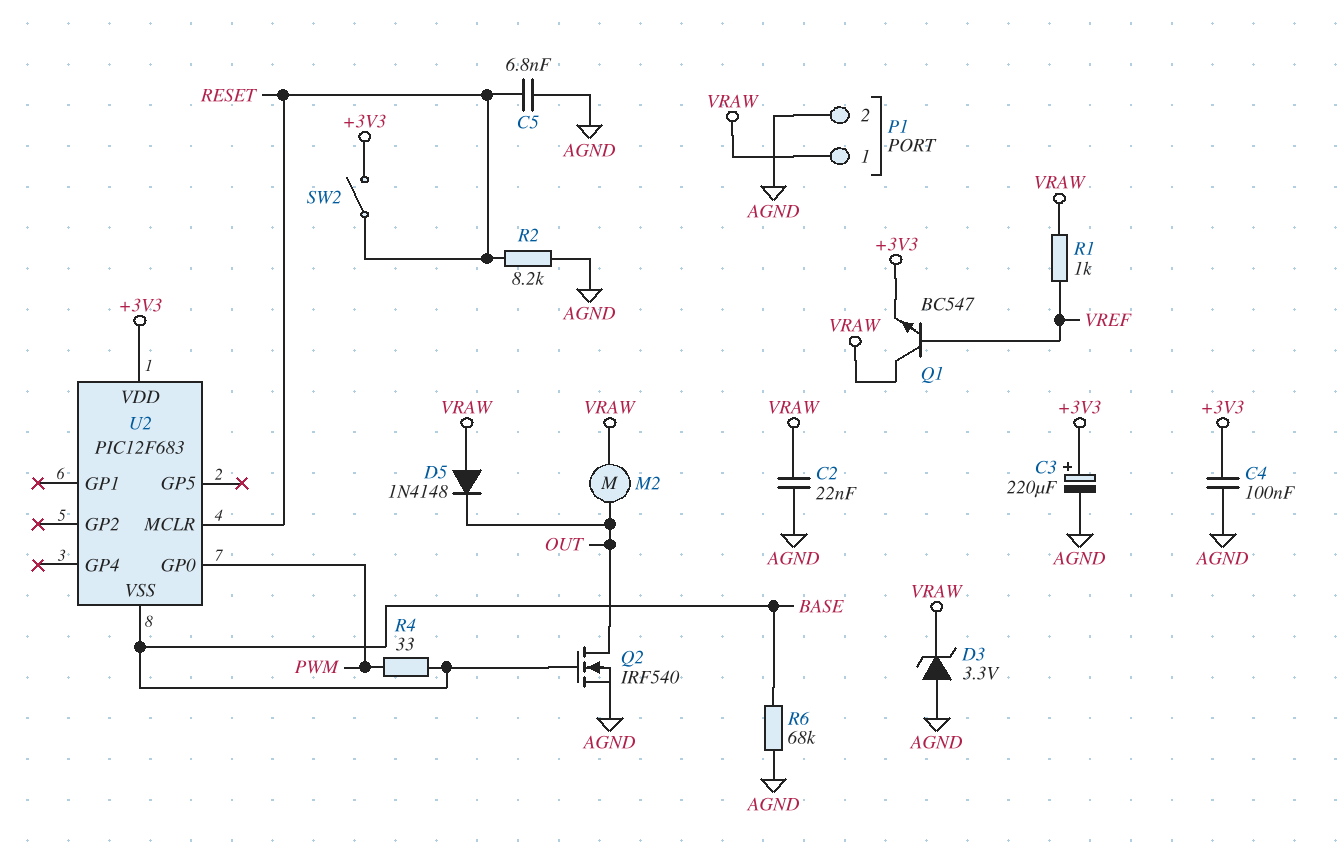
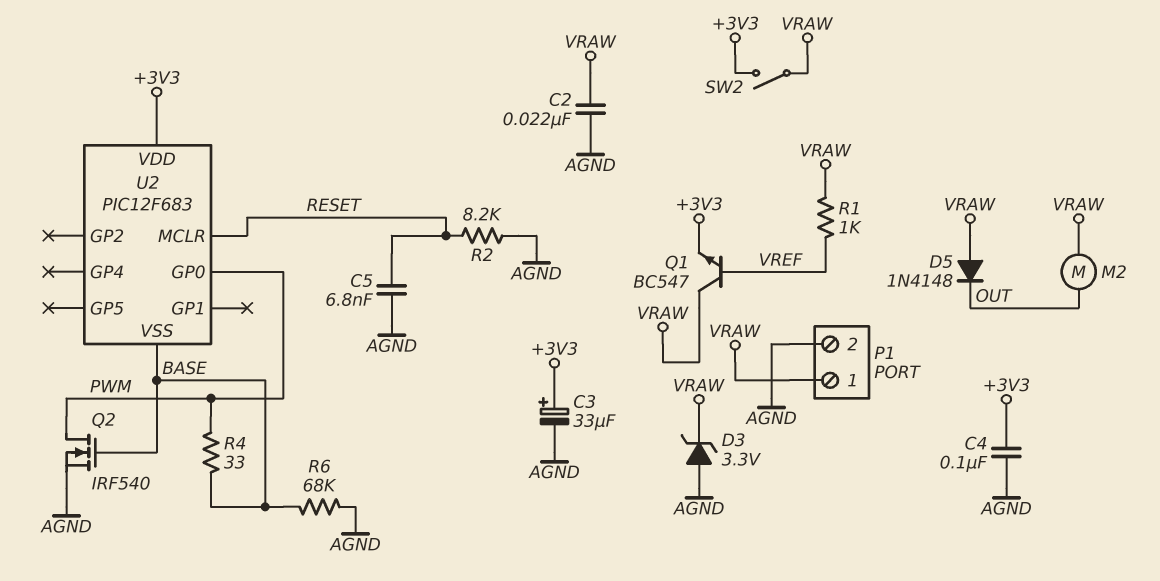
C3: 220uF (plus +3V3, minus AGND) -> 33uF (plus +3V3, minus AGND)
Q2: NMOS IRF540 (G BASE, D OUT, S AGND) -> NMOS IRF540 (G BASE, D PWM, S AGND)
SW2: switch (+3V3, RESET) -> switch (+3V3, VRAW)

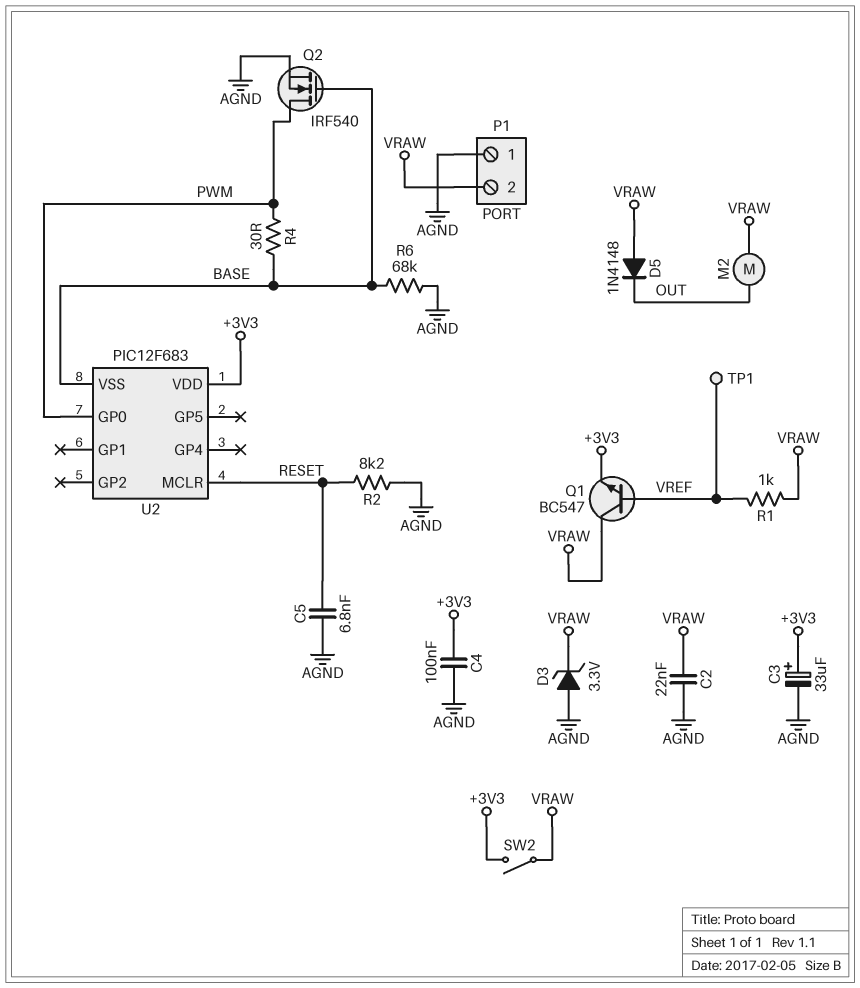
P1 pin 1: VRAW -> AGND
P1 pin 2: AGND -> VRAW
R4: 33 (BASE, PWM) -> 30 (BASE, PWM)
TP1: none -> test point (VREF)

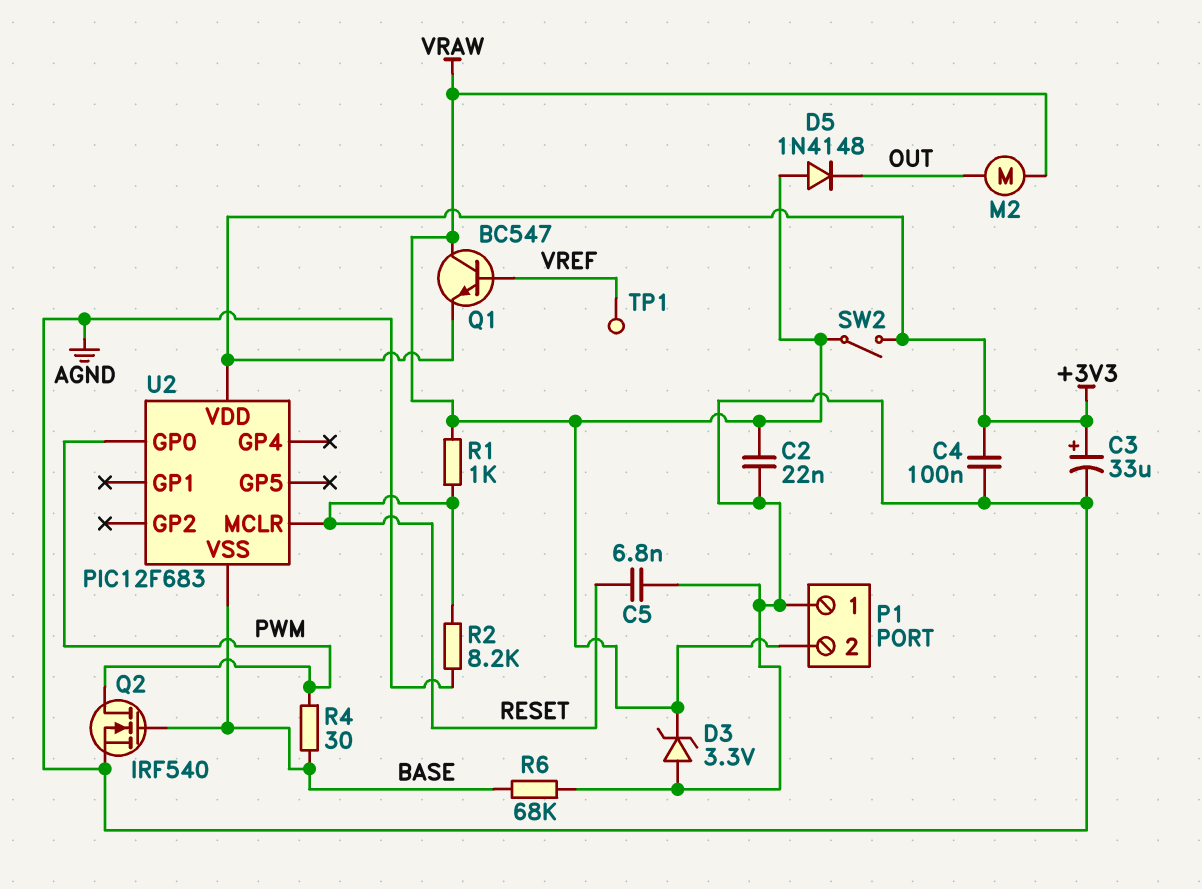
R1: 1k (VRAW, VREF) -> 1k (RESET, VRAW)

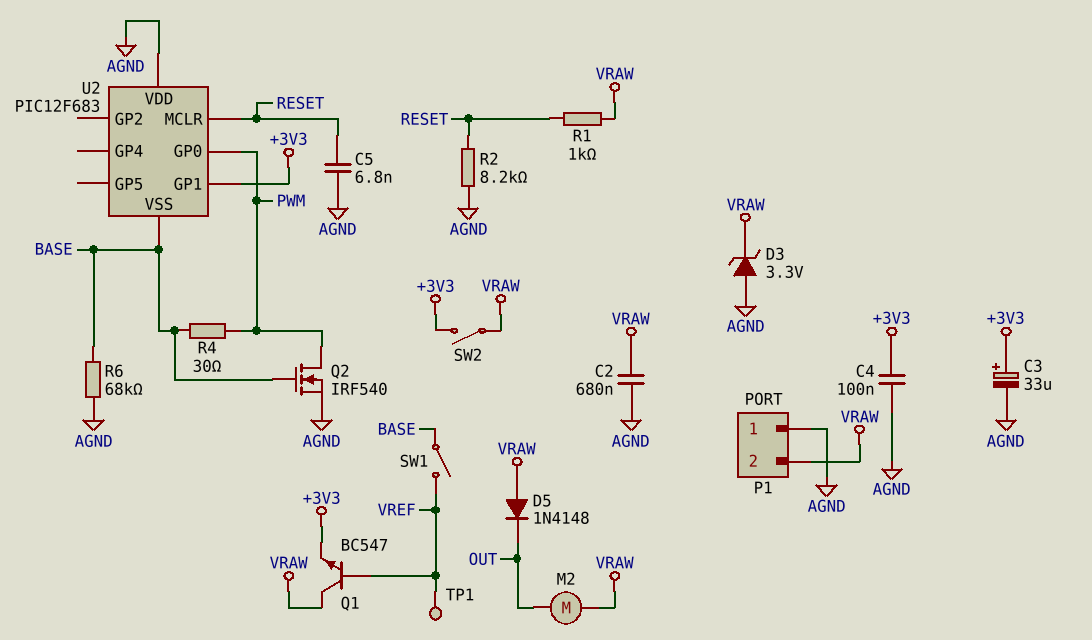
C2: 22nF (AGND, VRAW) -> 680nF (AGND, VRAW)
SW1: none -> switch (BASE, VREF)
U2 pin GP1: none -> +3V3
U2 pin VDD: +3V3 -> AGND

